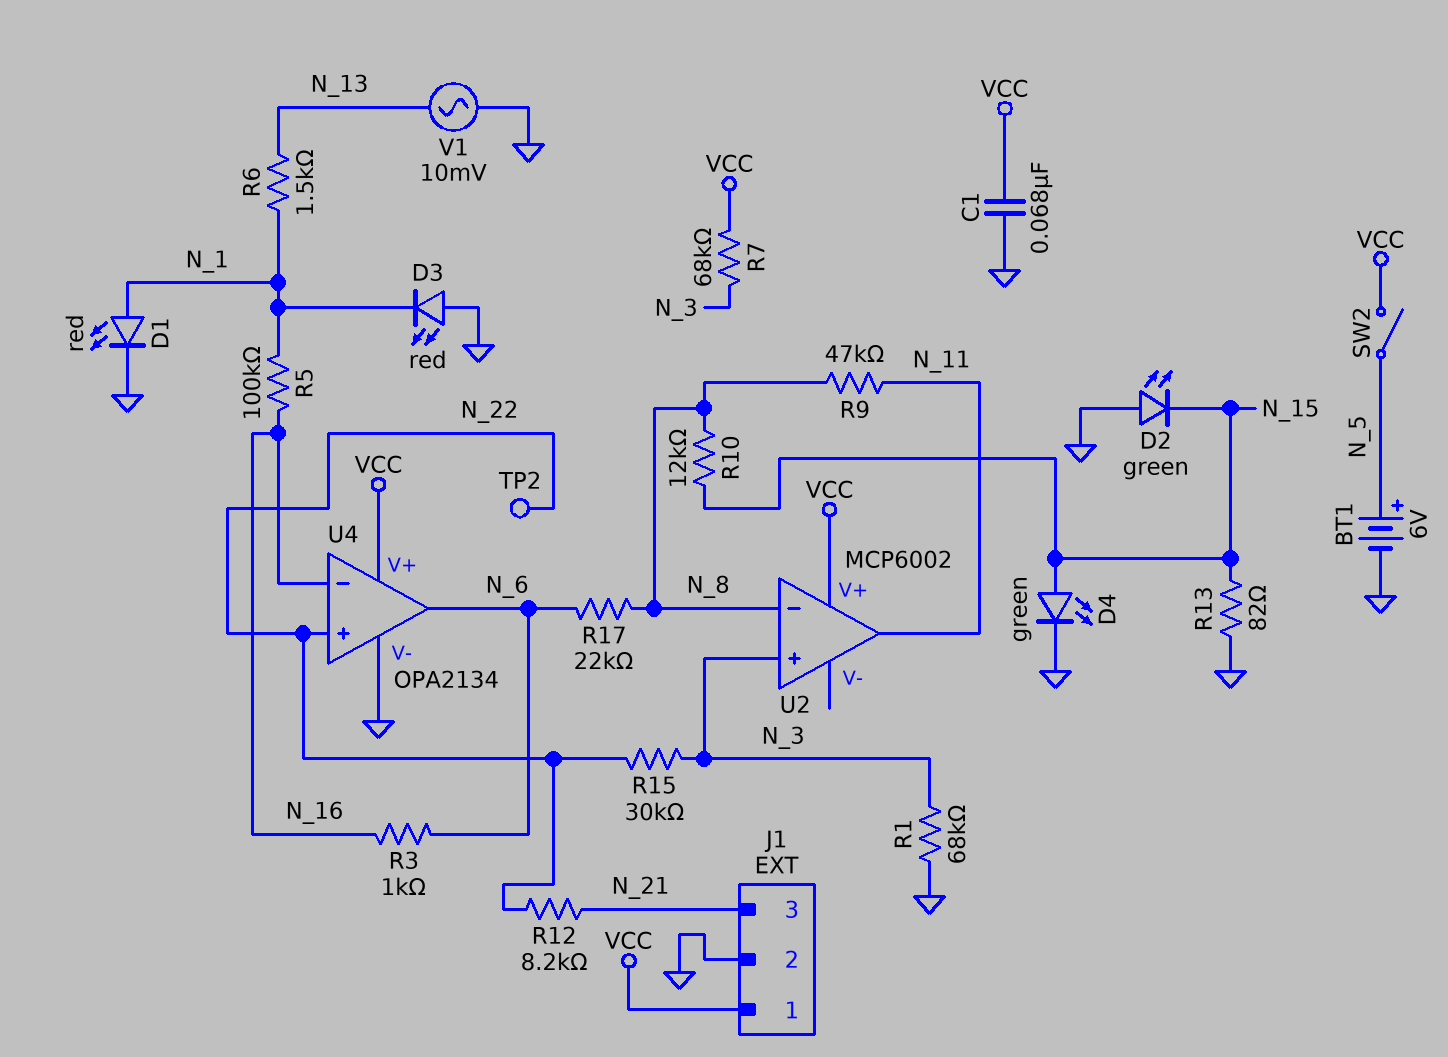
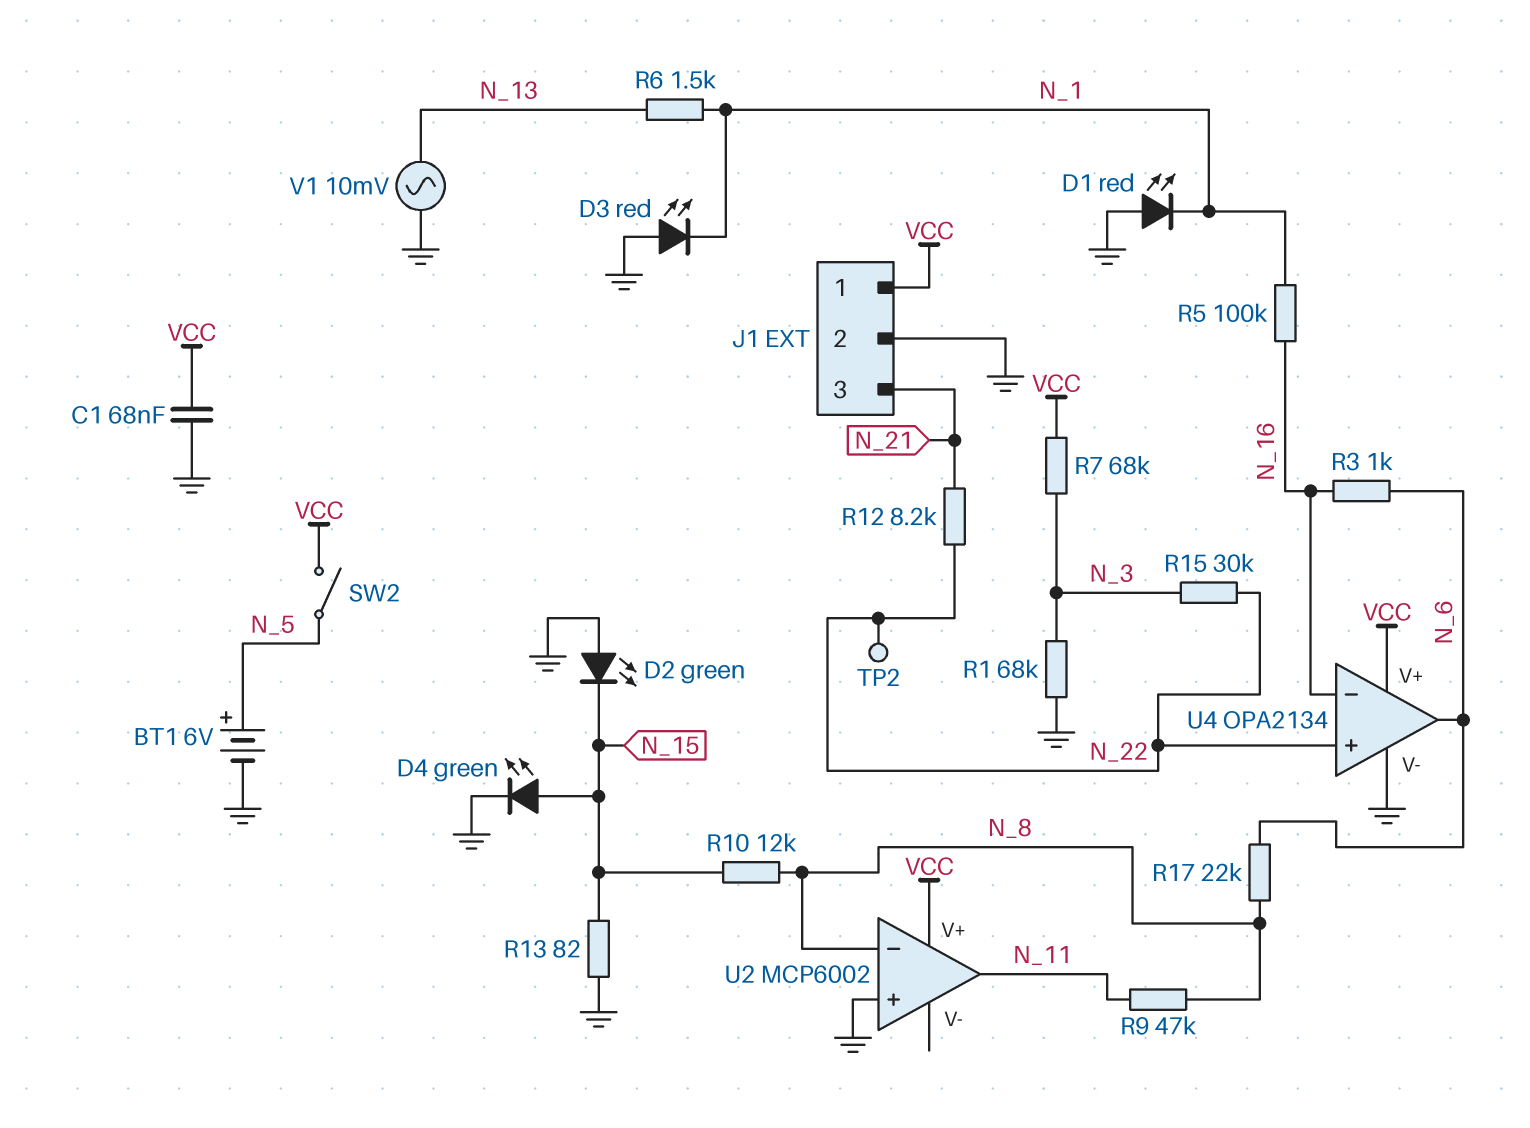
D1: LED red (A N_1, K GND) -> LED red (A GND, K N_1)
U2 pin in+: N_3 -> GND

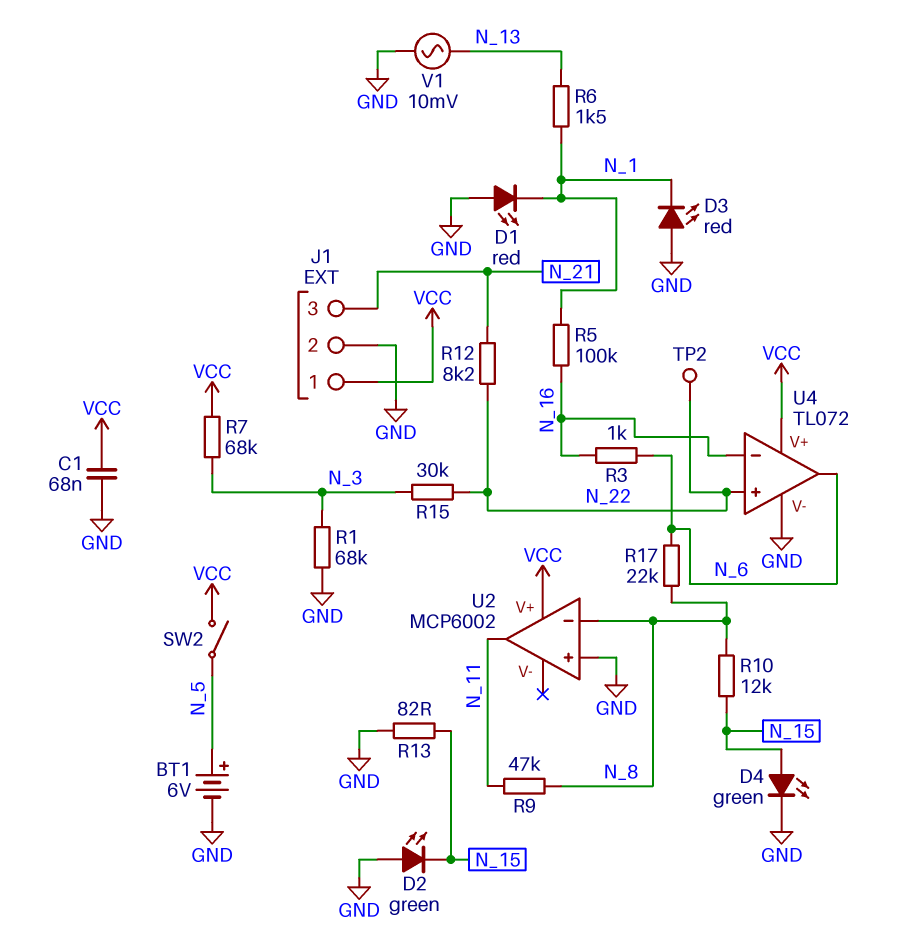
U4: OPA2134 -> TL072

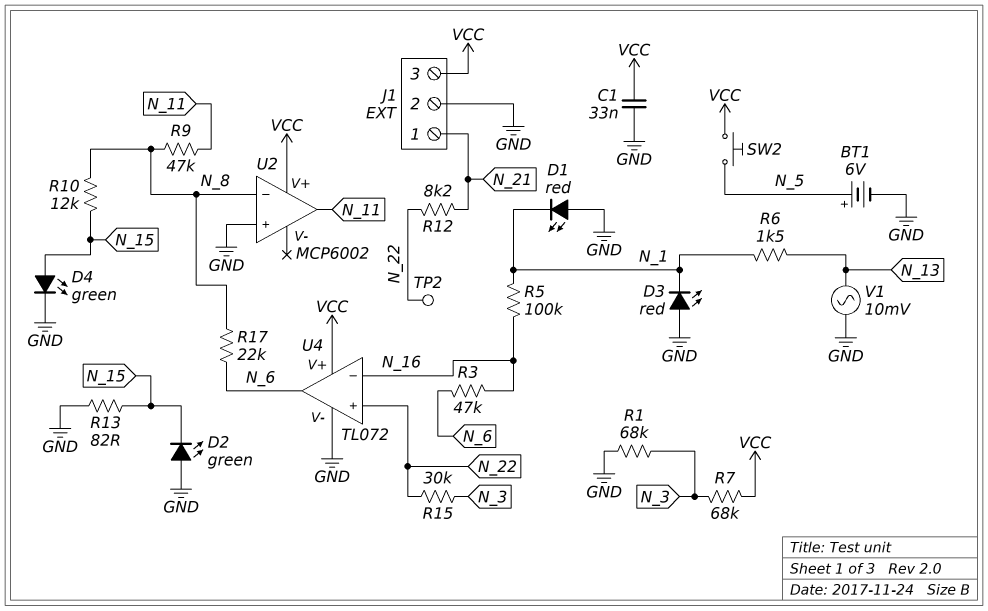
C1: 68nF (GND, VCC) -> 33nF (GND, VCC)
J1 pin 1: VCC -> N_21
J1 pin 3: N_21 -> VCC
R3: 1k (N_6, N_16) -> 47k (N_6, N_16)
SW2: switch (N_5, VCC) -> button (N_5, VCC)

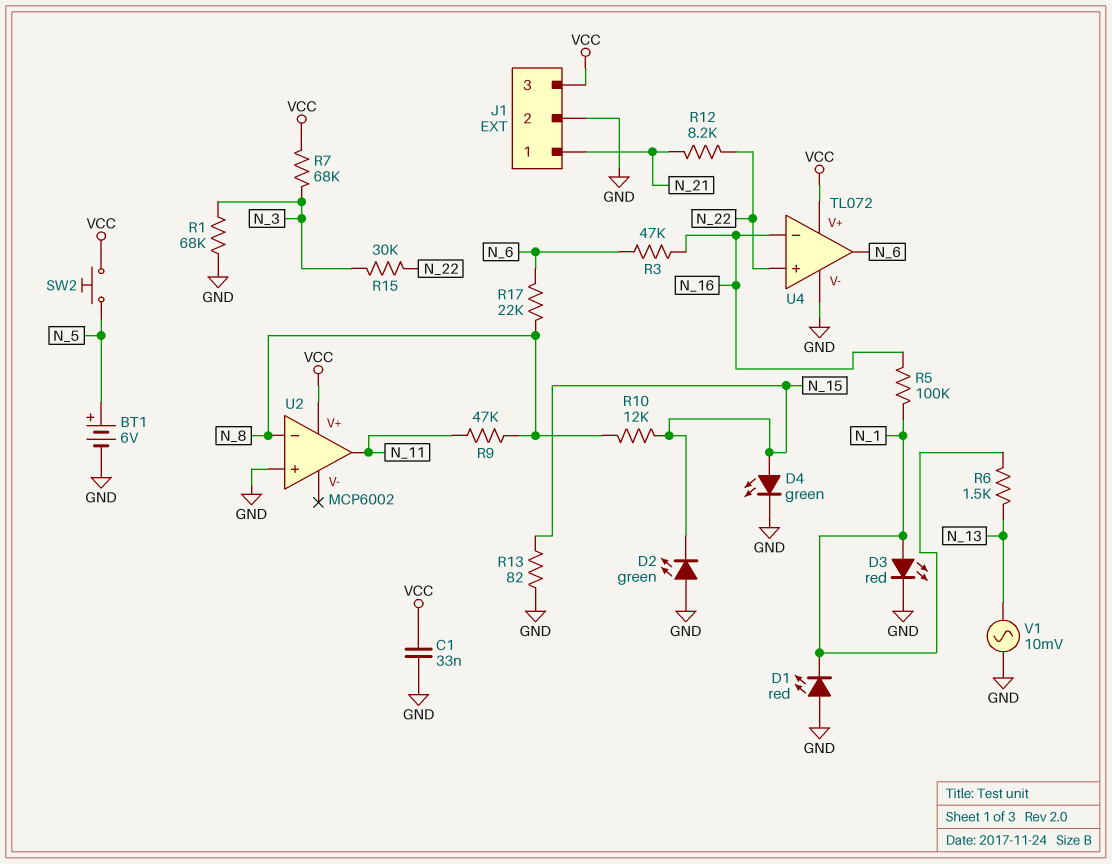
D3: LED red (A GND, K N_1) -> LED red (A N_1, K GND)
TP2: test point (N_22) -> none

